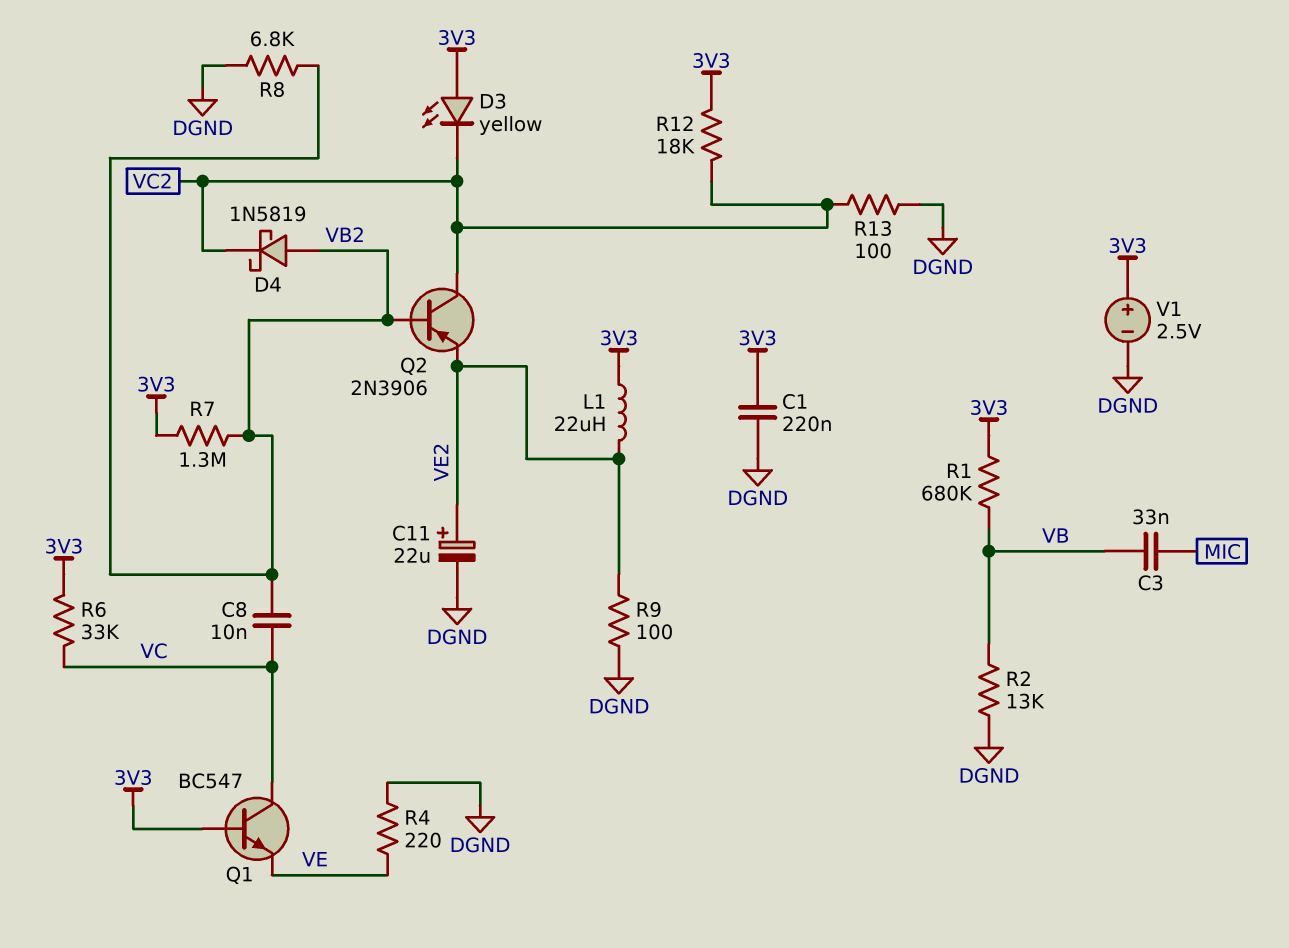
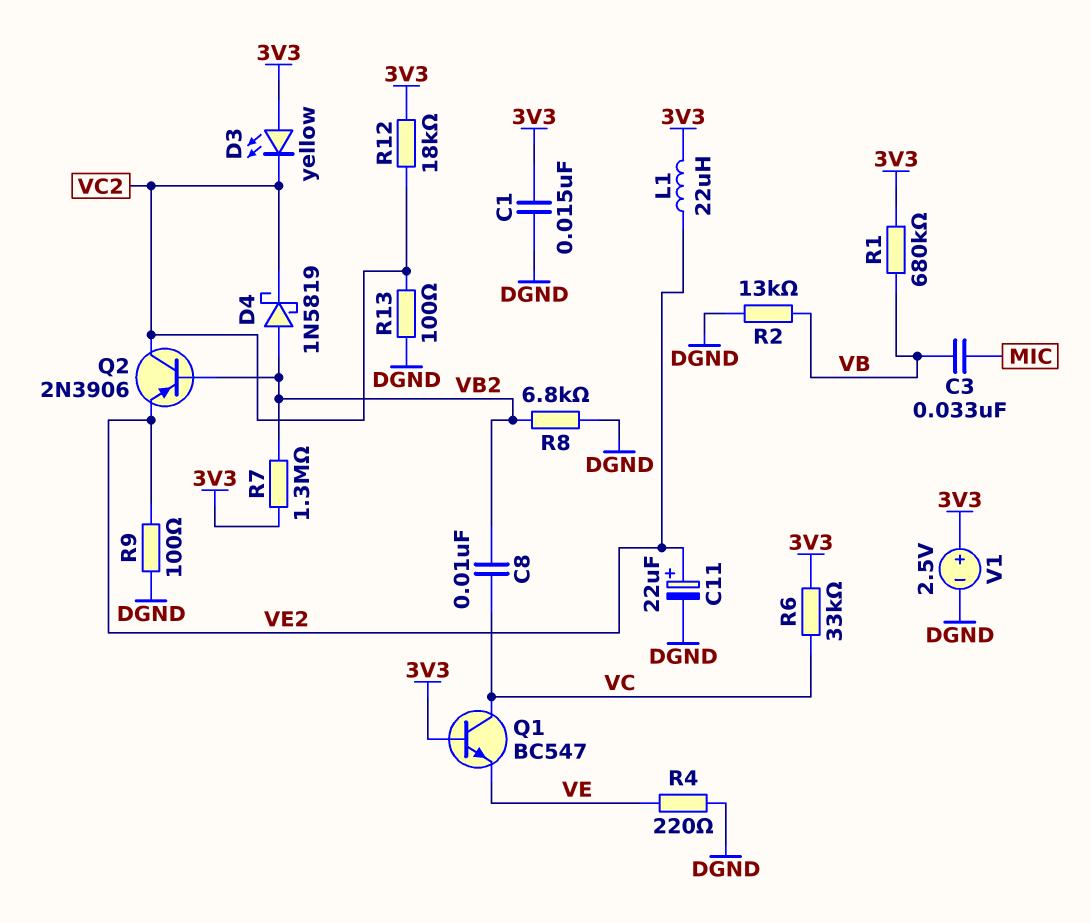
C1: 220nF (3V3, DGND) -> 15nF (3V3, DGND)

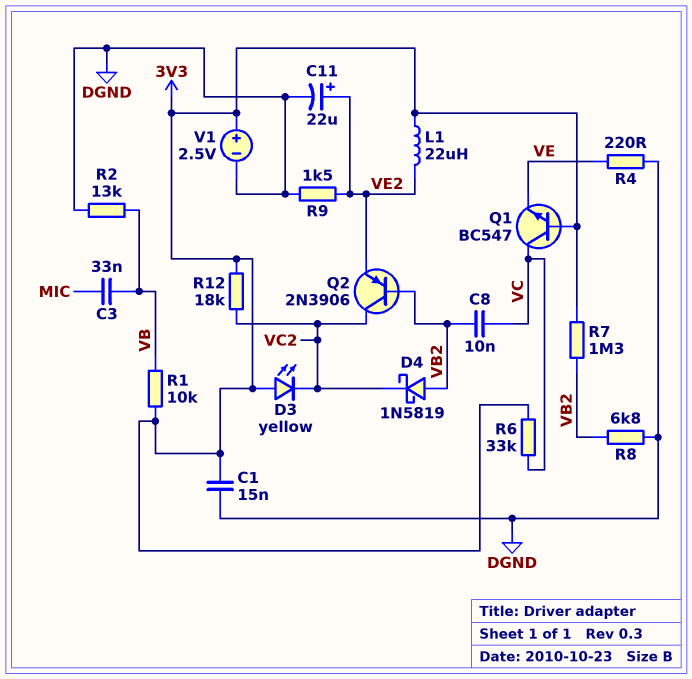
R1: 680k (3V3, VB) -> 10k (3V3, VB)
R9: 100 (DGND, VE2) -> 1.5k (DGND, VE2)
R13: 100 (DGND, VC2) -> none

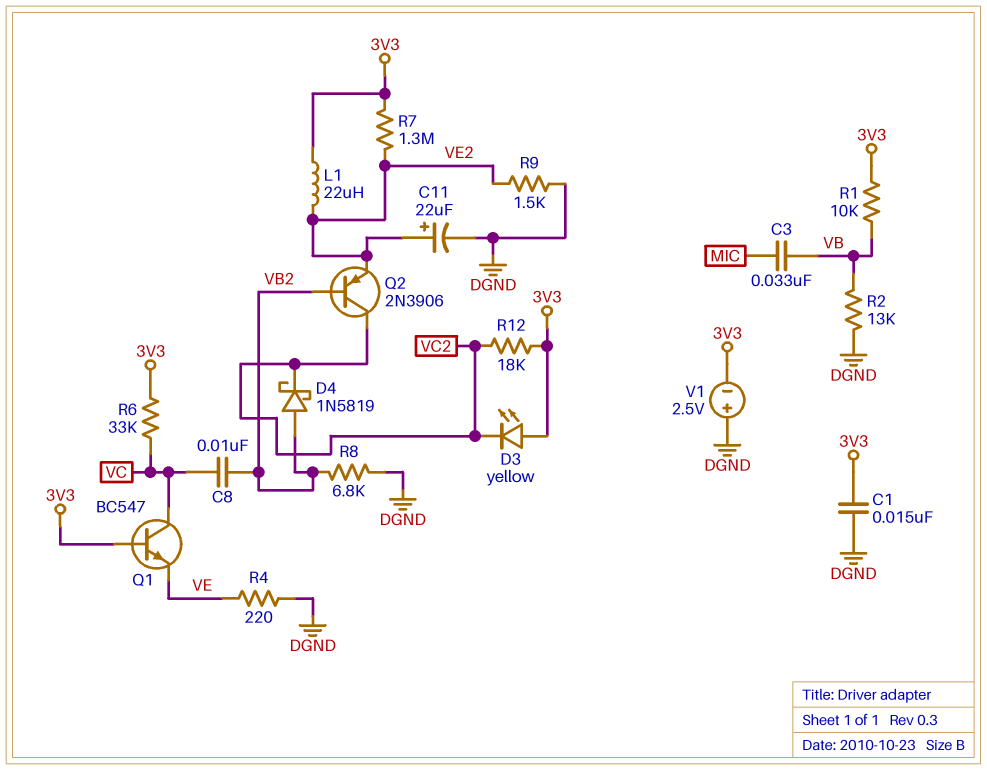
R7: 1.3M (3V3, VB2) -> 1.3M (3V3, VE2)
V1: 2.5V (plus 3V3, minus DGND) -> 2.5V (plus DGND, minus 3V3)

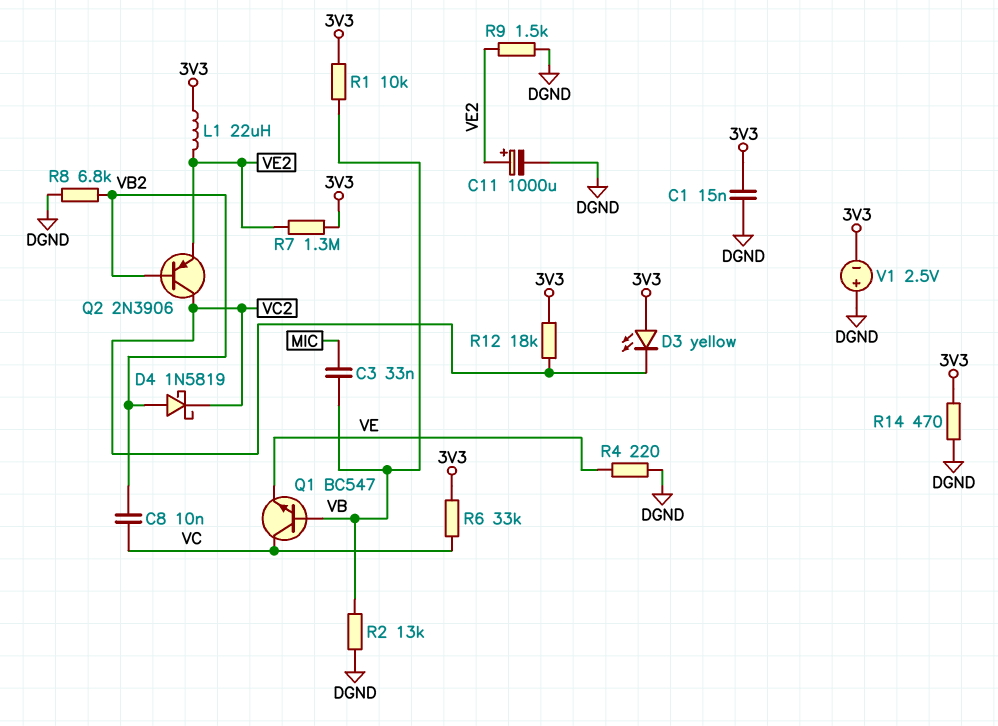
C11: 22uF (plus VE2, minus DGND) -> 1000uF (plus VE2, minus DGND)
Q1: NPN BC547 (B 3V3, C VC, E VE) -> NPN BC547 (B VB, C VC, E VE)
R14: none -> 470 (3V3, DGND)

